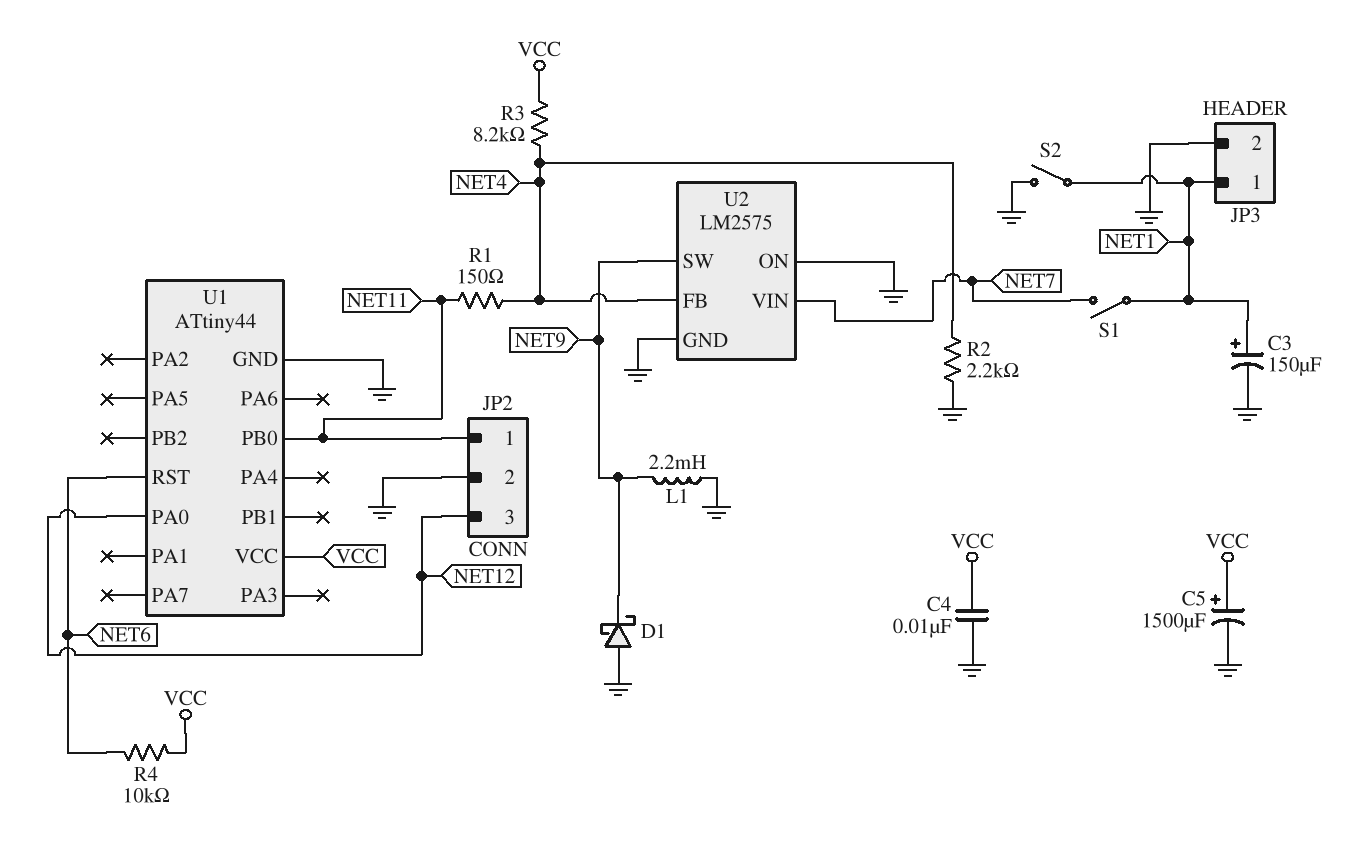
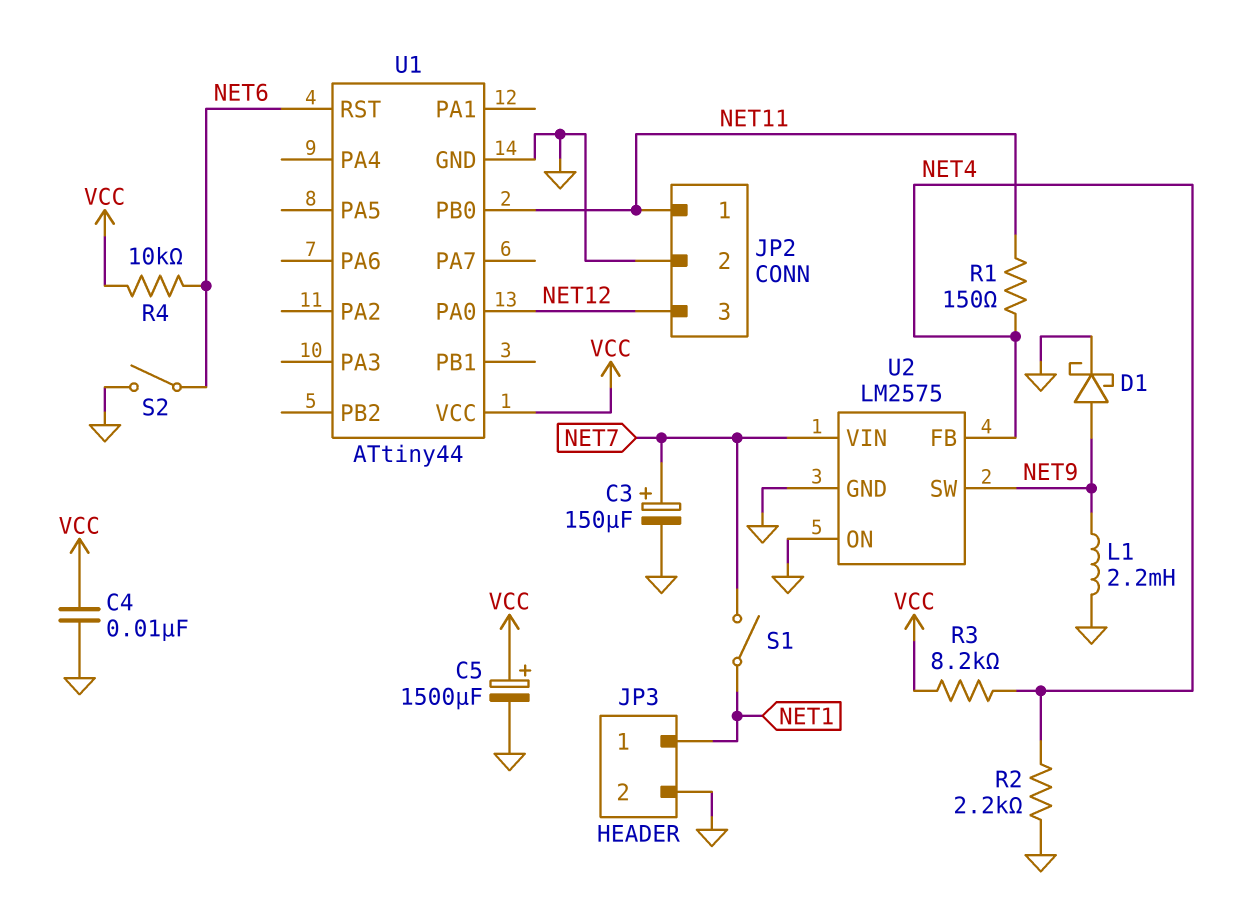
C3: 150uF (plus NET1, minus GND) -> 150uF (plus NET7, minus GND)
D1: schottky (A GND, K NET9) -> schottky (A NET9, K GND)
S2: switch (GND, NET1) -> switch (GND, NET6)

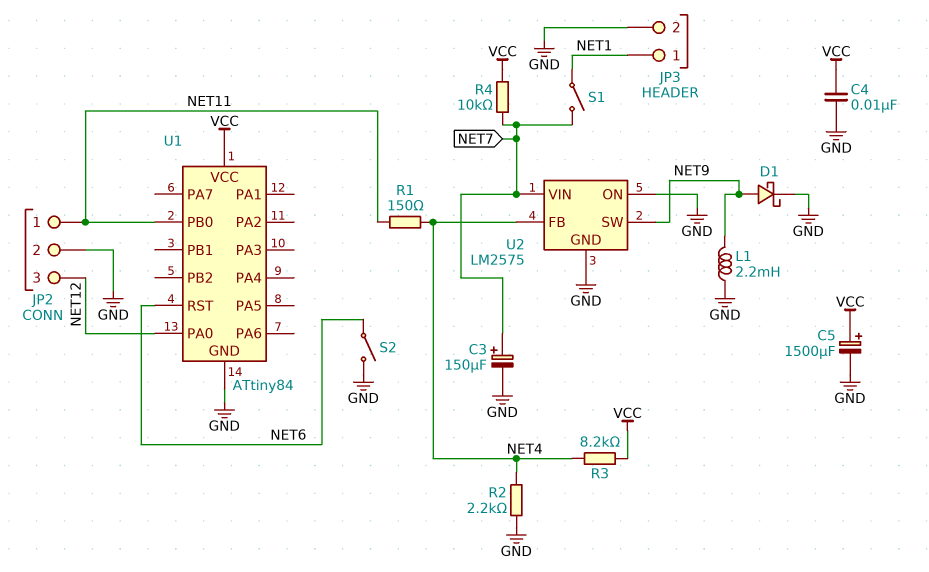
R4: 10k (NET6, VCC) -> 10k (NET7, VCC)
U1: ATtiny44 -> ATtiny84

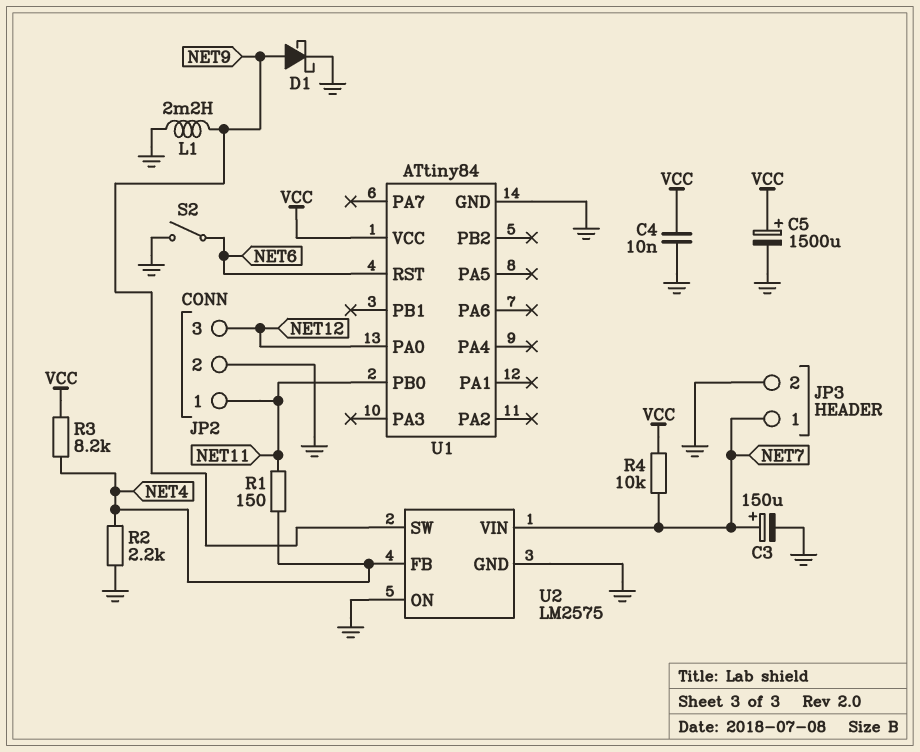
JP3 pin 1: NET1 -> NET7
S1: switch (NET1, NET7) -> none

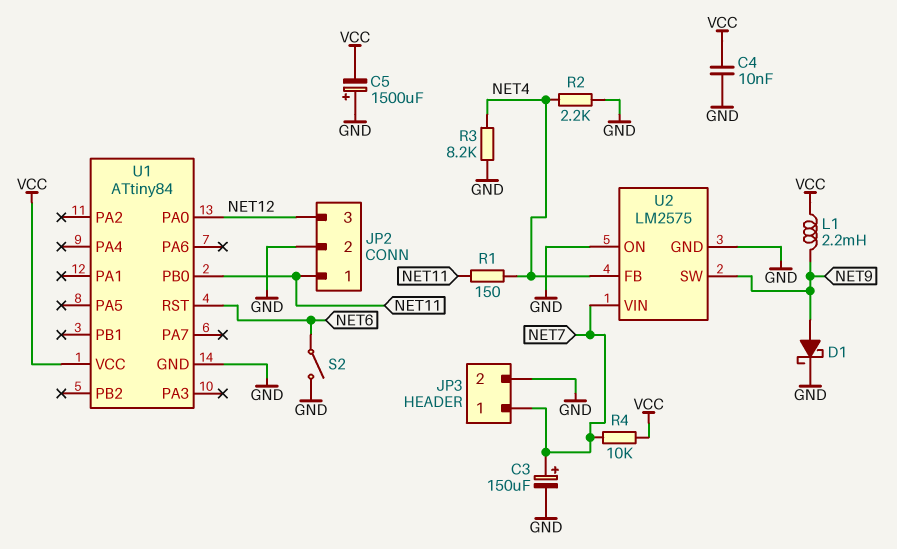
C5: 1500uF (plus VCC, minus GND) -> 1500uF (plus GND, minus VCC)
L1: 2.2mH (GND, NET9) -> 2.2mH (NET9, VCC)
R3: 8.2k (NET4, VCC) -> 8.2k (GND, NET4)

